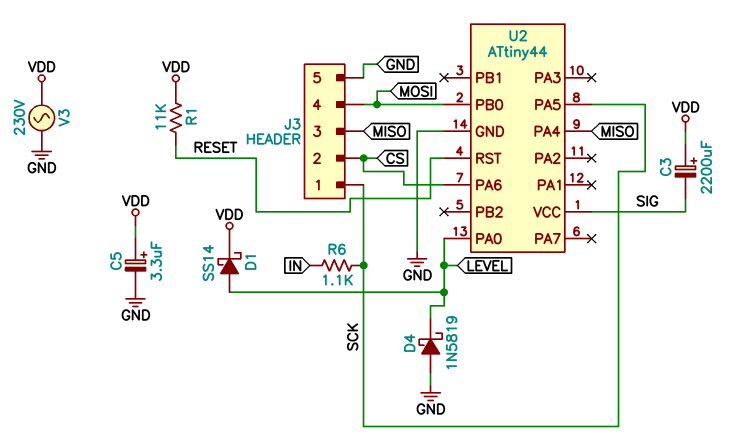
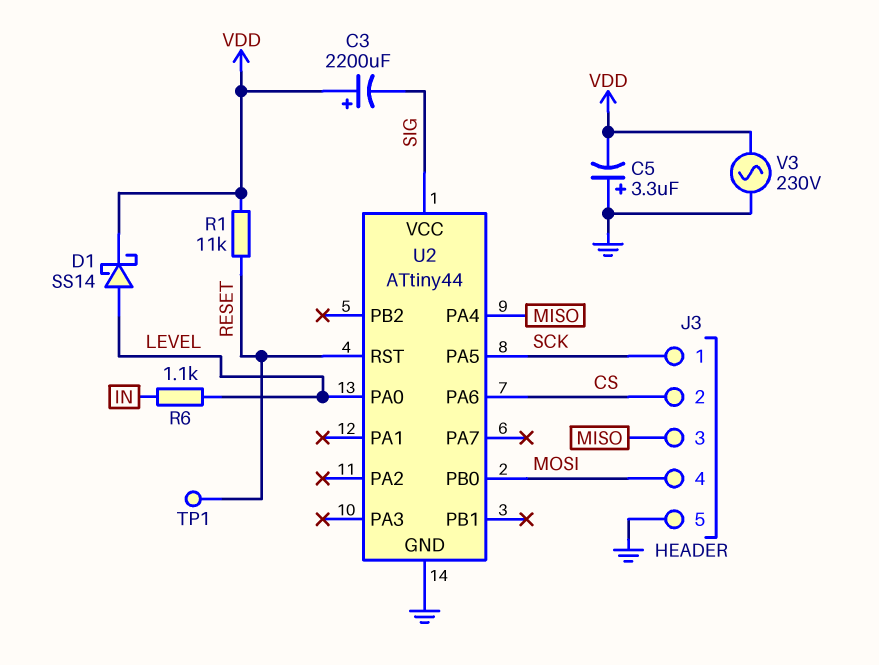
C5: 3.3uF (plus VDD, minus GND) -> 3.3uF (plus GND, minus VDD)
D4: schottky 1N5819 (A GND, K LEVEL) -> none
R6: 1.1k (IN, SCK) -> 1.1k (IN, LEVEL)
TP1: none -> test point (RESET)

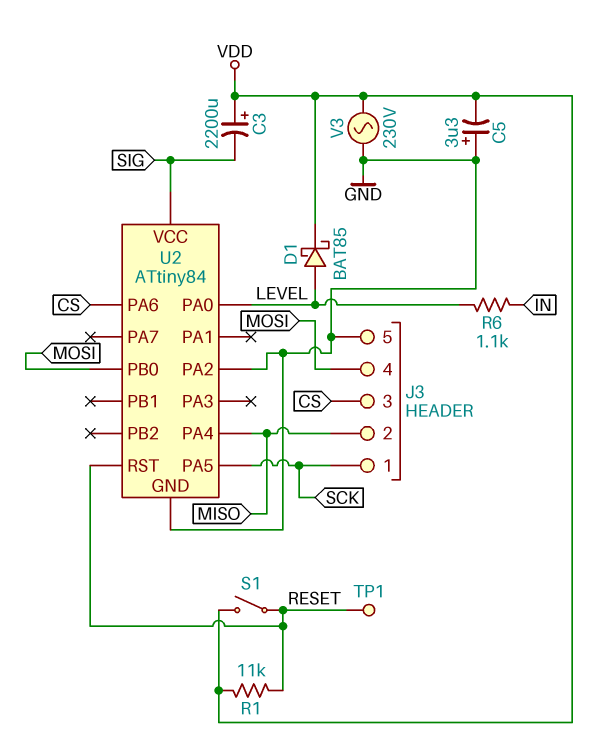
D1: schottky SS14 (A LEVEL, K VDD) -> schottky BAT85 (A LEVEL, K VDD)
J3 pin 2: CS -> MISO
J3 pin 3: MISO -> CS
S1: none -> switch (RESET, VDD)
U2: ATtiny44 -> ATtiny84
U2 pin PA2: none -> GND

